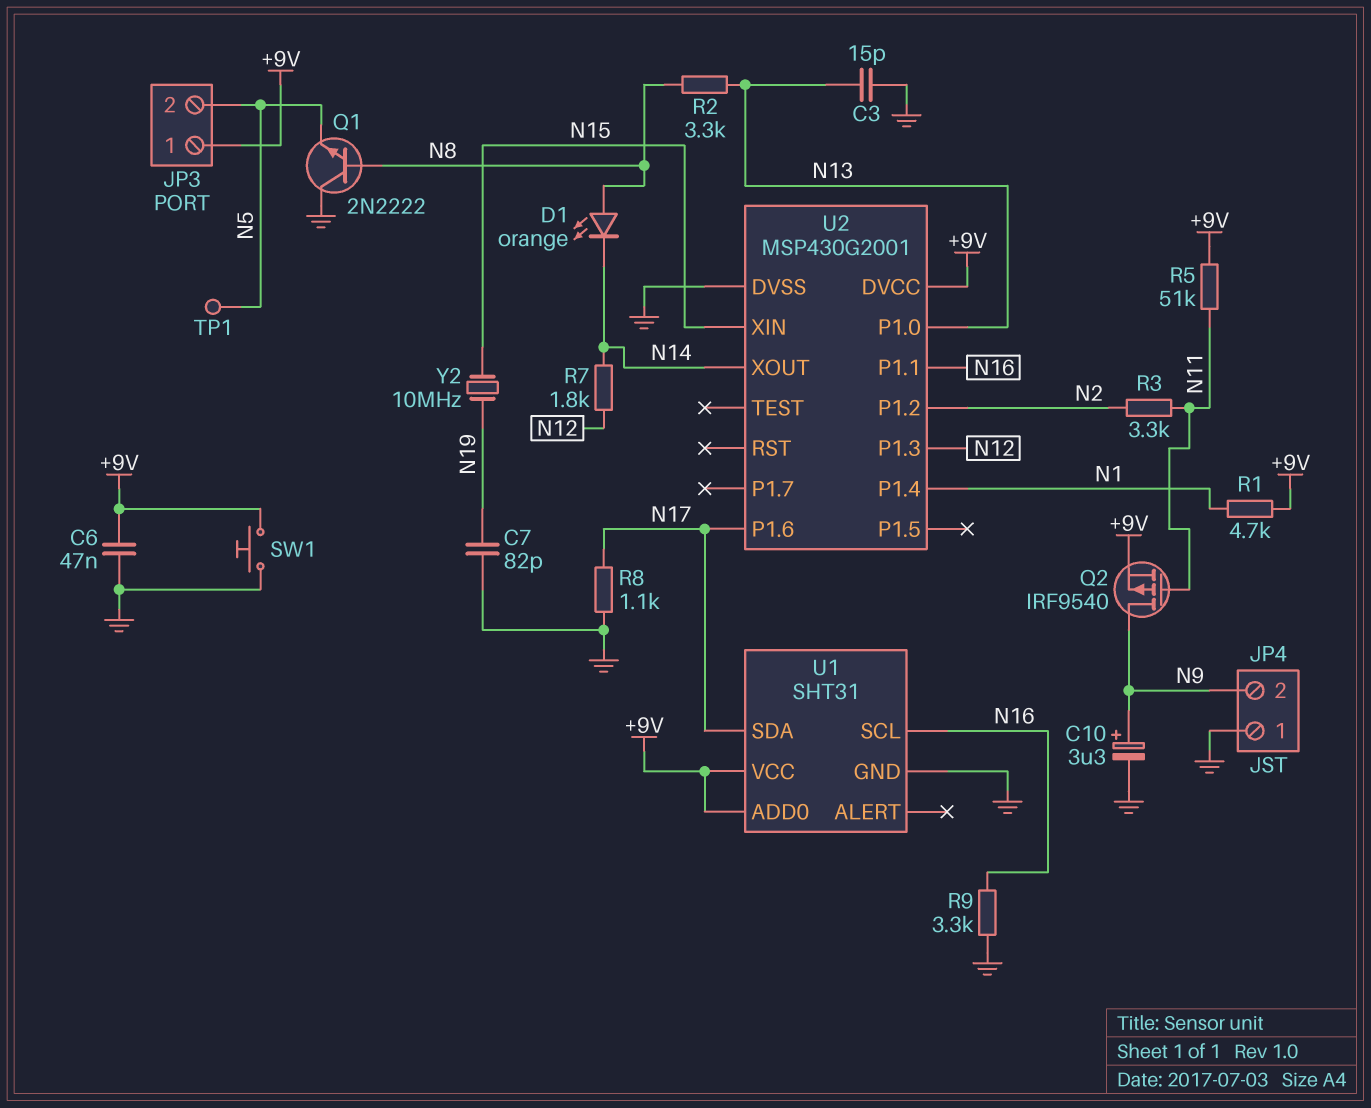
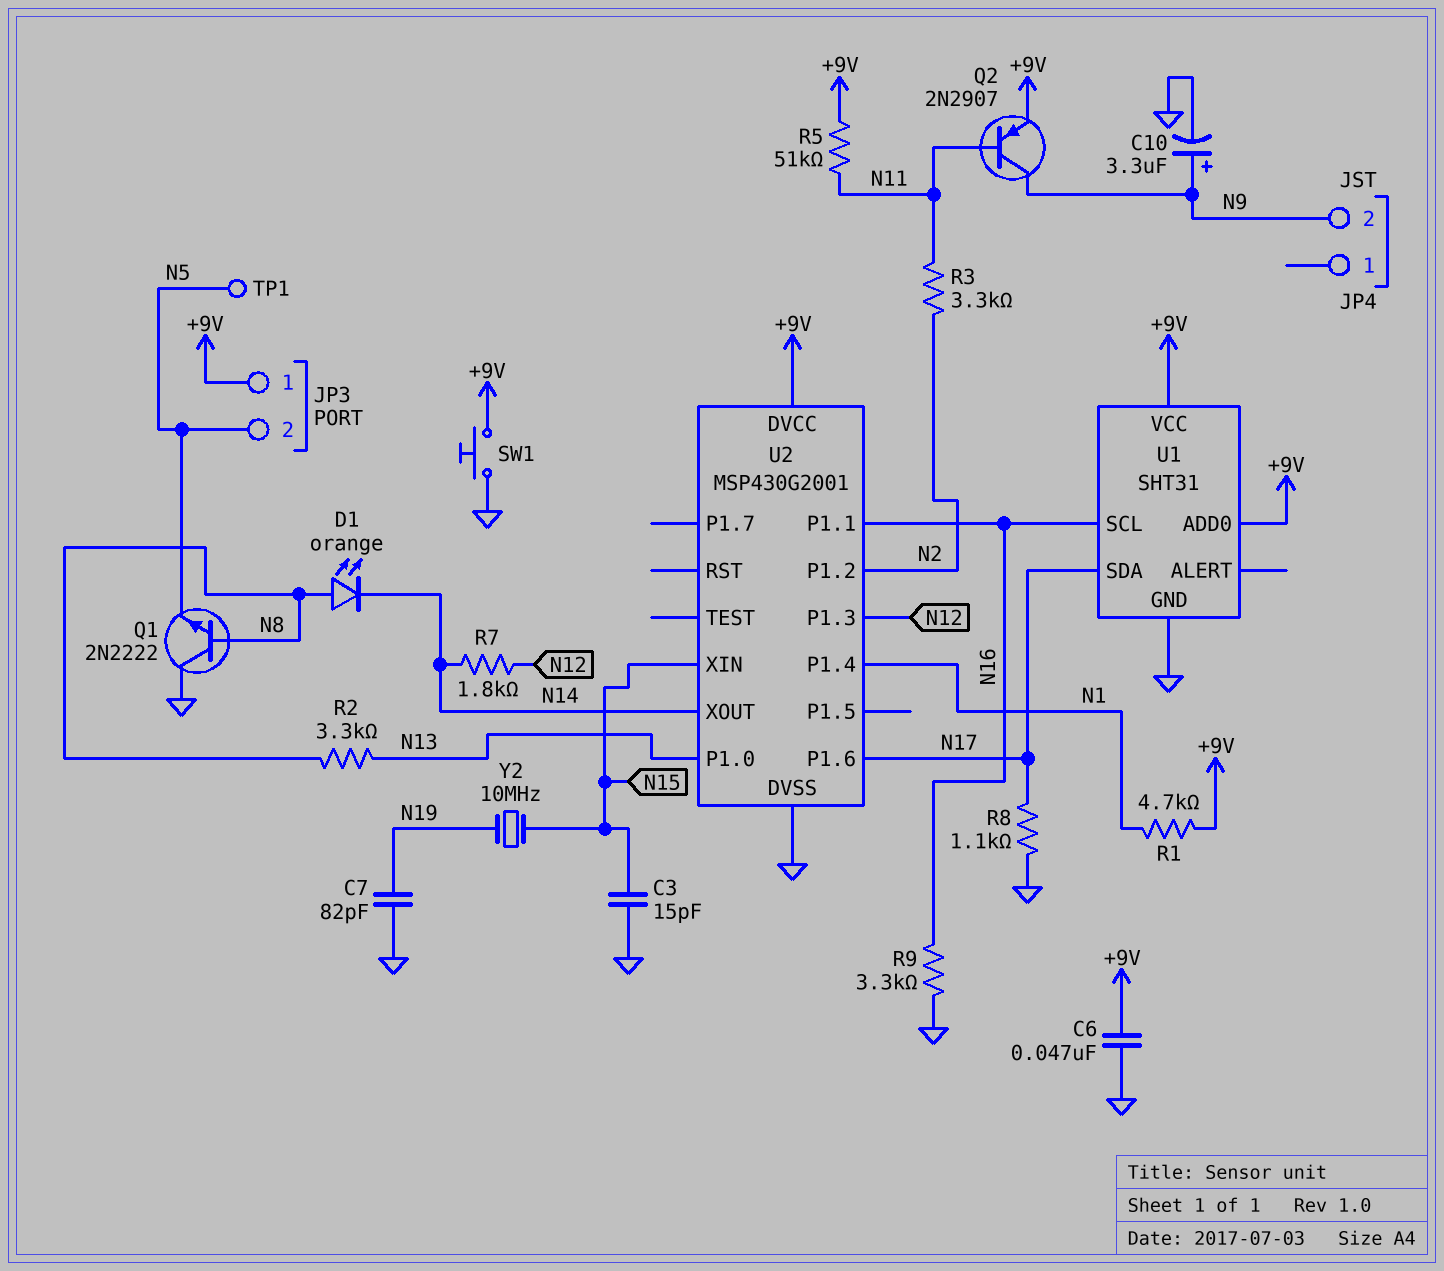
C3: 15pF (GND, N13) -> 15pF (GND, N15)
JP4 pin 1: GND -> none
Q2: PMOS IRF9540 (G N11, D N9, S +9V) -> PNP 2N2907 (B N11, C N9, E +9V)

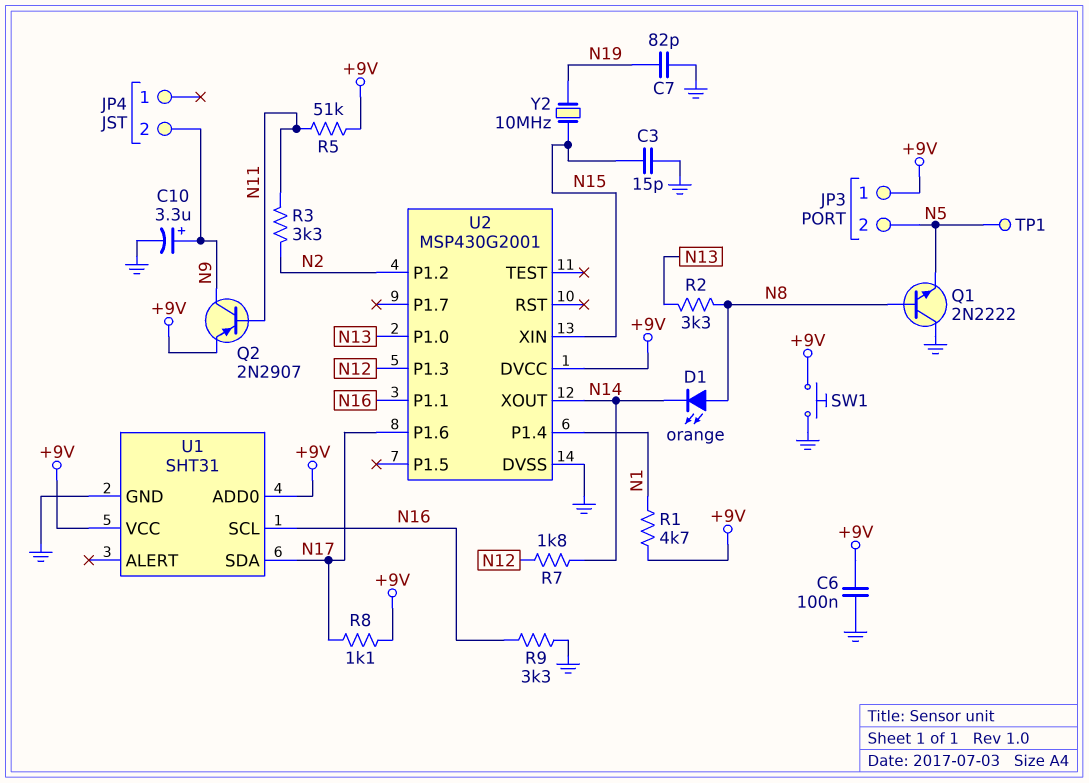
C6: 47nF (+9V, GND) -> 100nF (+9V, GND)
R8: 1.1k (GND, N17) -> 1.1k (+9V, N17)

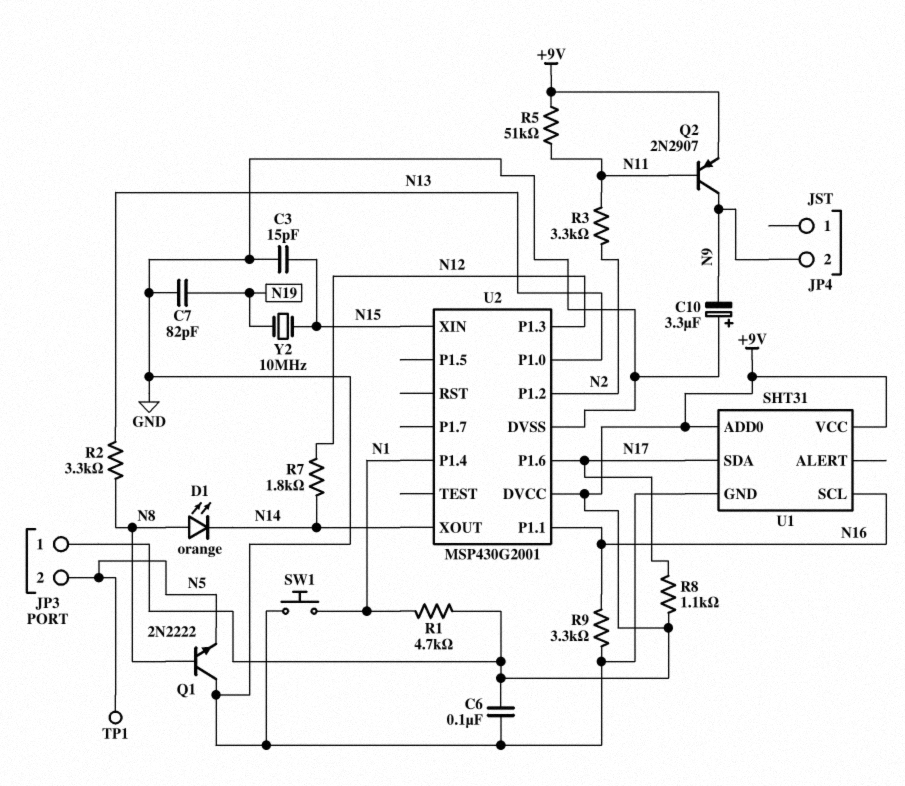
C10: 3.3uF (plus N9, minus GND) -> 3.3uF (plus GND, minus N9)
SW1: button (+9V, GND) -> button (GND, N1)

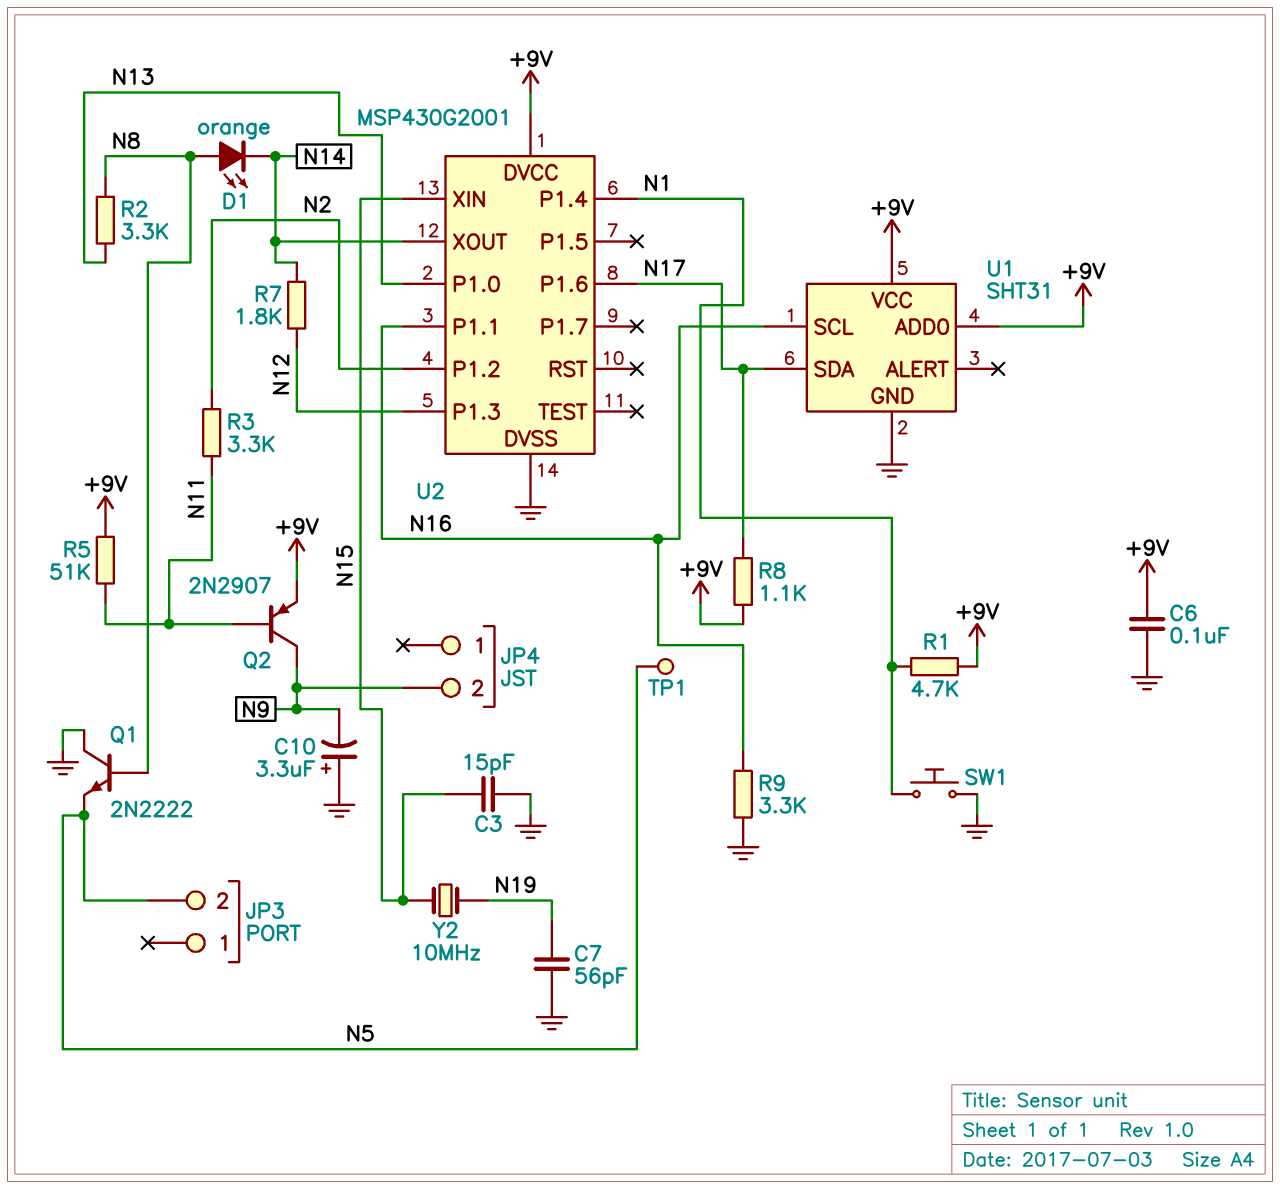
C7: 82pF (GND, N19) -> 56pF (GND, N19)
JP3 pin 1: +9V -> none

